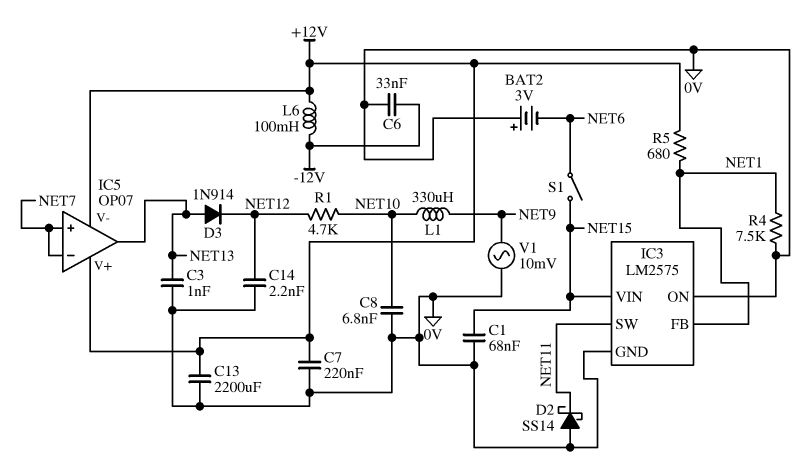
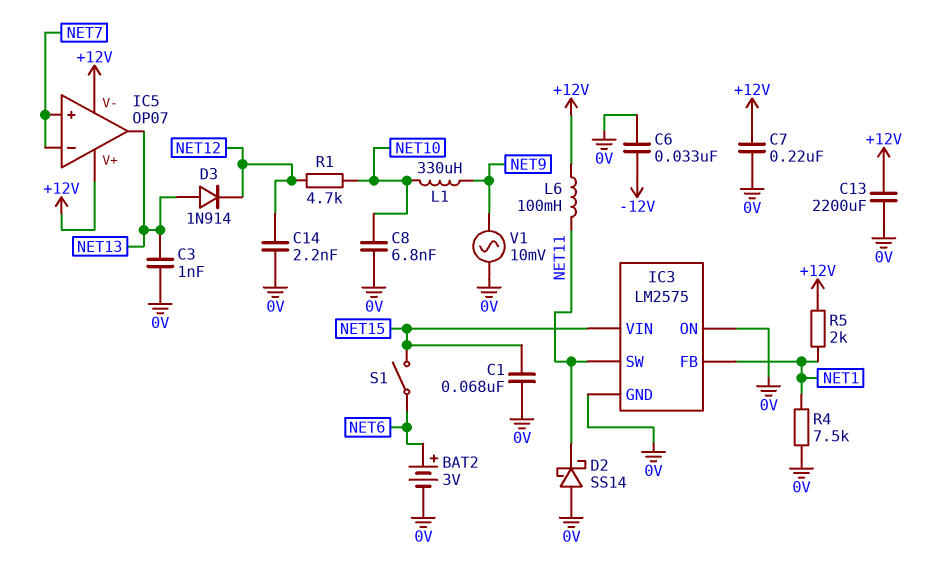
BAT2: 3V (plus 0V, minus NET6) -> 3V (plus NET6, minus 0V)
L6: 100mH (+12V, -12V) -> 100mH (+12V, NET11)
R5: 680 (+12V, NET1) -> 2k (+12V, NET1)

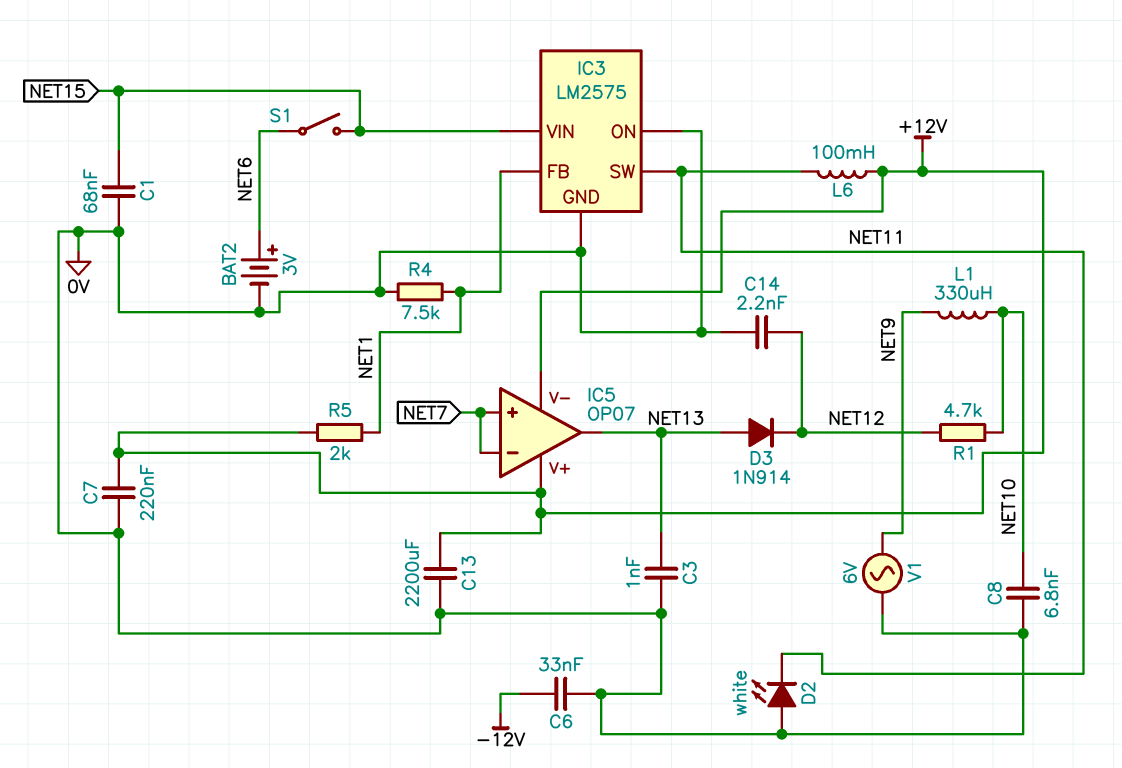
D2: schottky SS14 (A 0V, K NET11) -> LED white (A 0V, K NET11)
V1: AC 10mV (0V, NET9) -> AC 6V (0V, NET9)

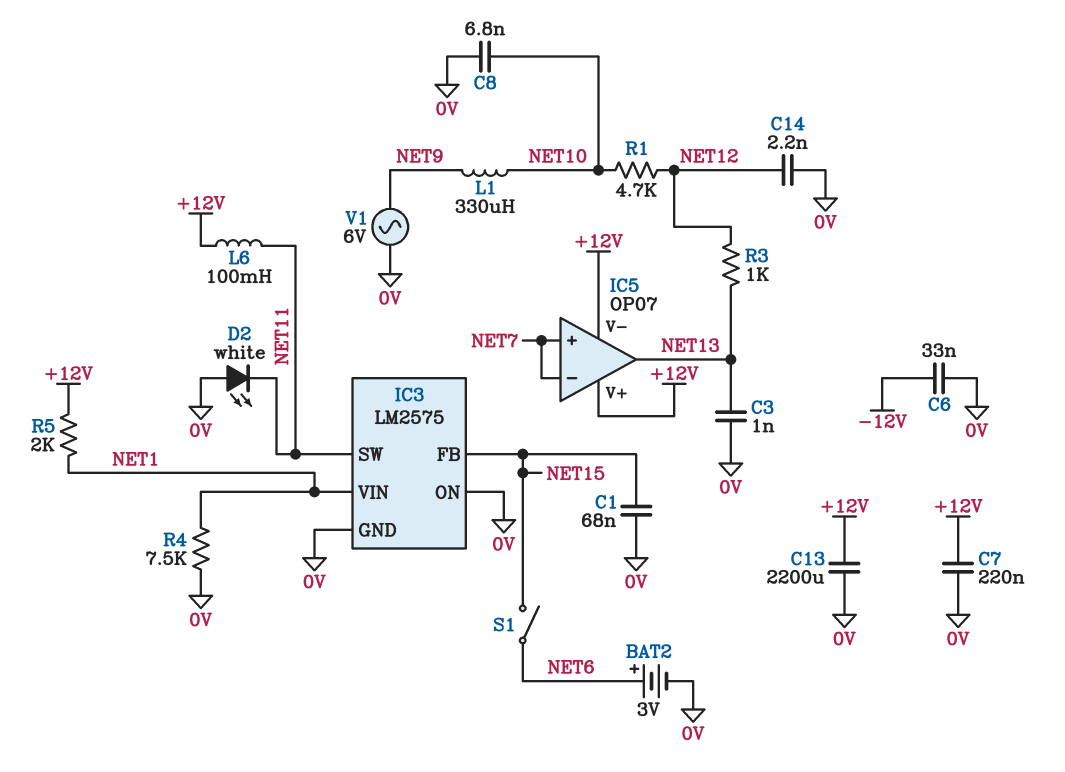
D3: diode 1N914 (A NET13, K NET12) -> none
IC3 pin FB: NET1 -> NET15
IC3 pin VIN: NET15 -> NET1
R3: none -> 1k (NET12, NET13)

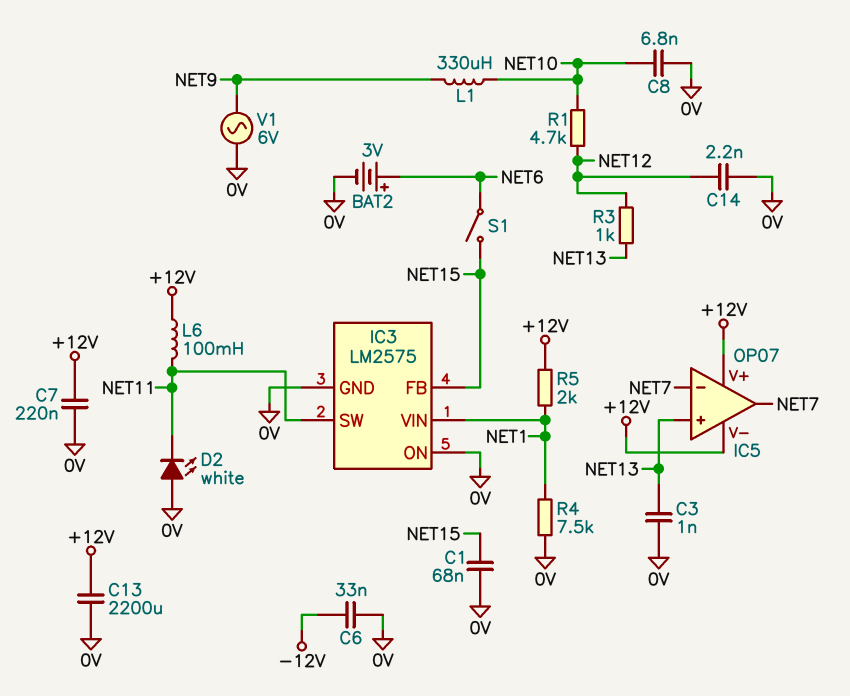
IC5 pin in+: NET7 -> NET13
IC5 pin out: NET13 -> NET7

